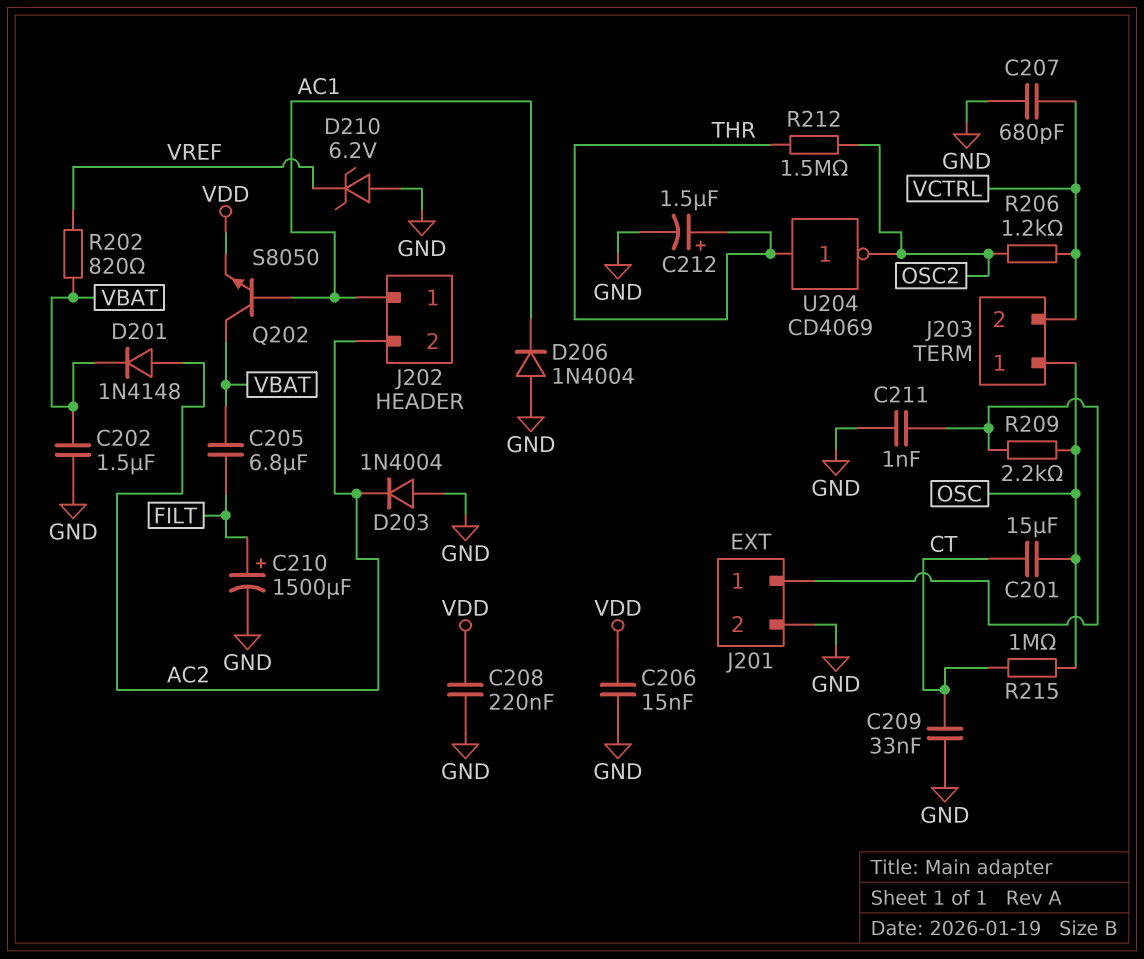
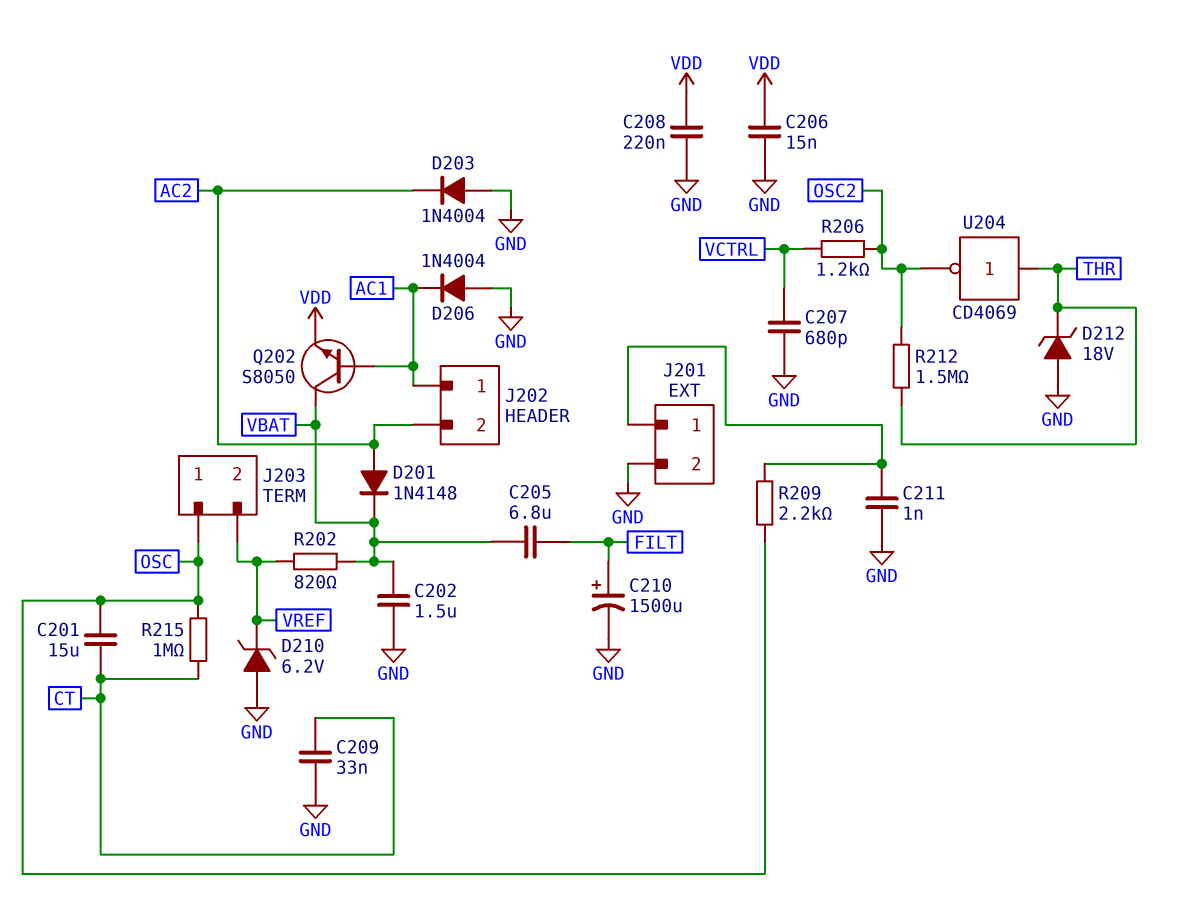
C212: 1.5uF (plus THR, minus GND) -> none
D212: none -> zener 18V (A GND, K THR)
J203 pin 2: VCTRL -> VREF

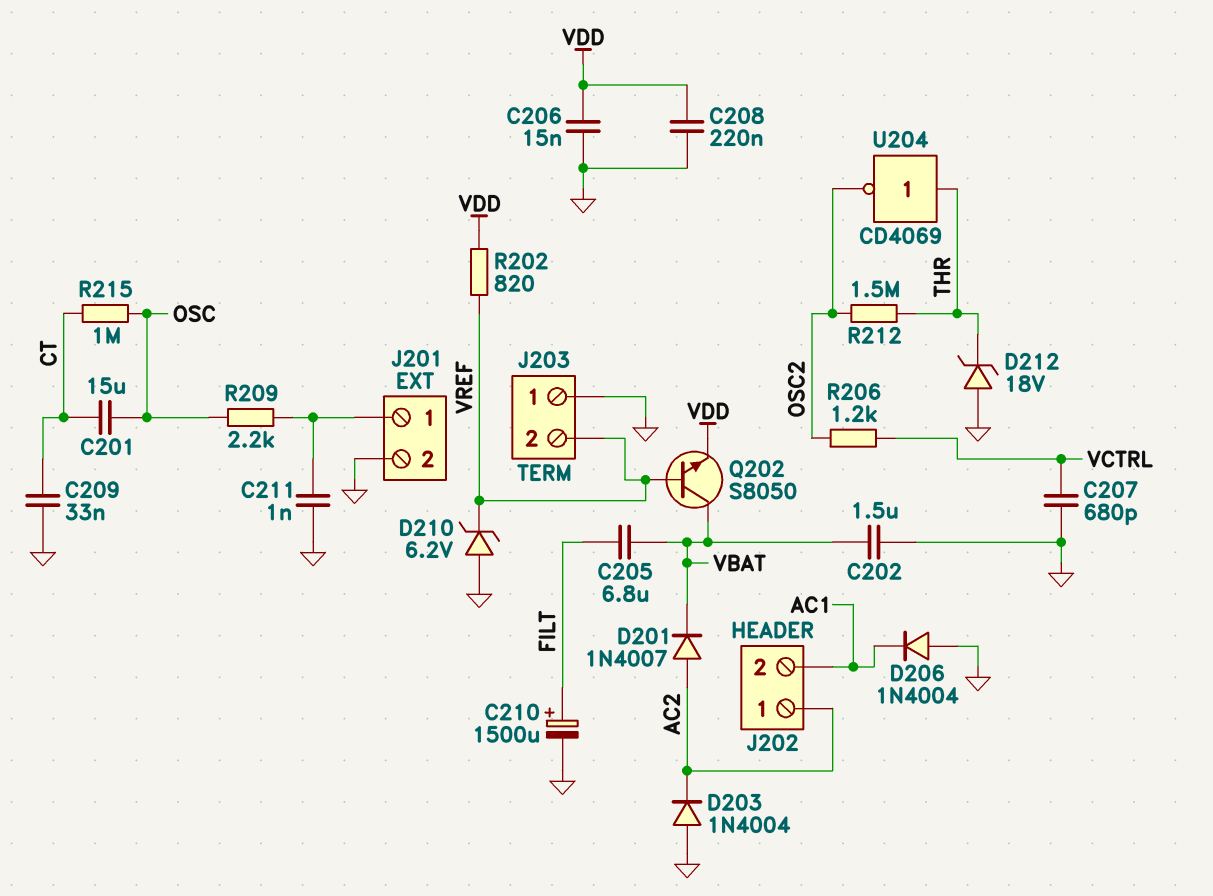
D201: diode 1N4148 (A AC2, K VBAT) -> diode 1N4007 (A AC2, K VBAT)
J202 pin 1: AC1 -> AC2
J202 pin 2: AC2 -> AC1
J203 pin 1: OSC -> GND
Q202: NPN S8050 (B AC1, C VBAT, E VDD) -> NPN S8050 (B VREF, C VBAT, E VDD)
R202: 820 (VBAT, VREF) -> 820 (VDD, VREF)

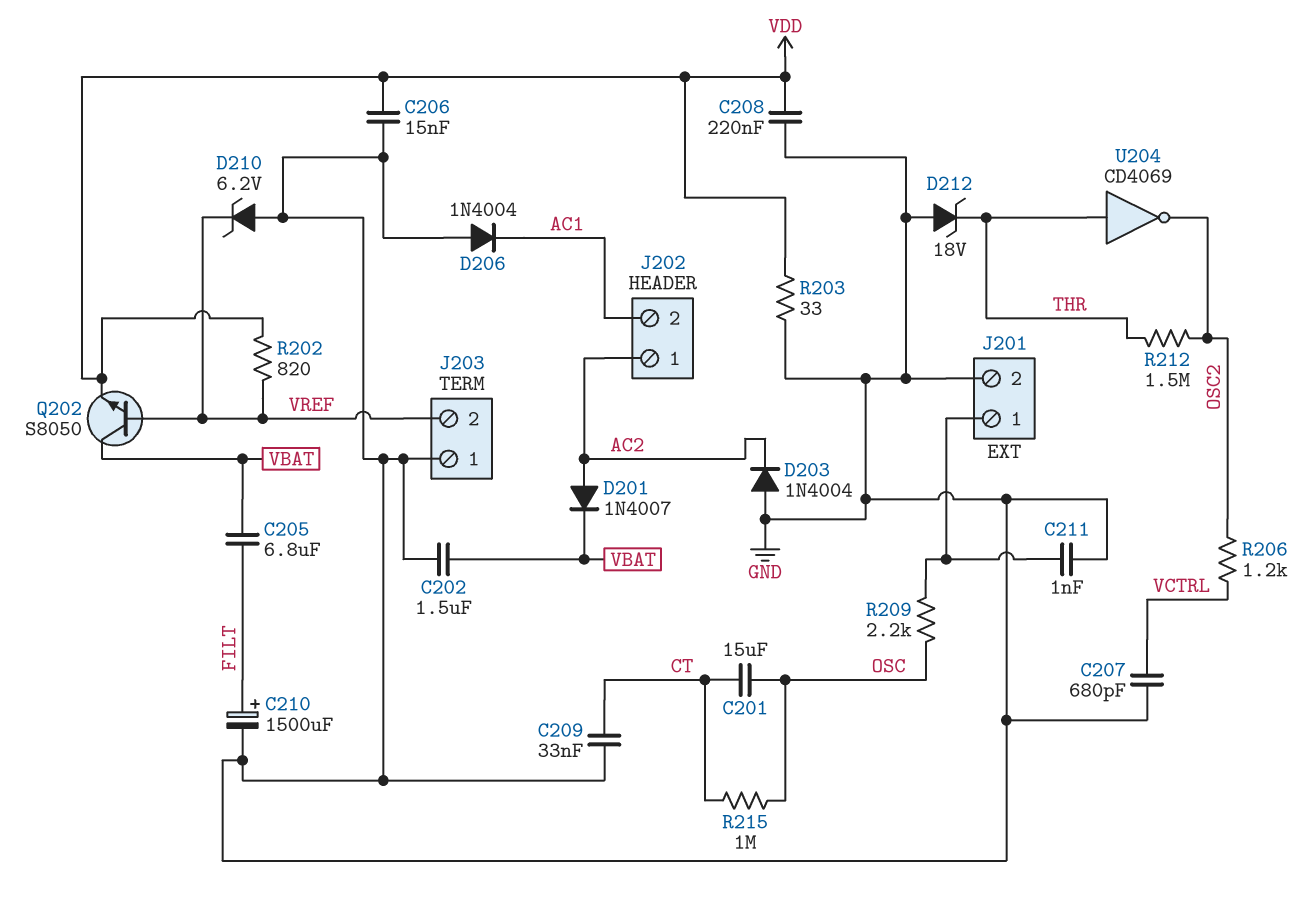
R203: none -> 33 (GND, VDD)

